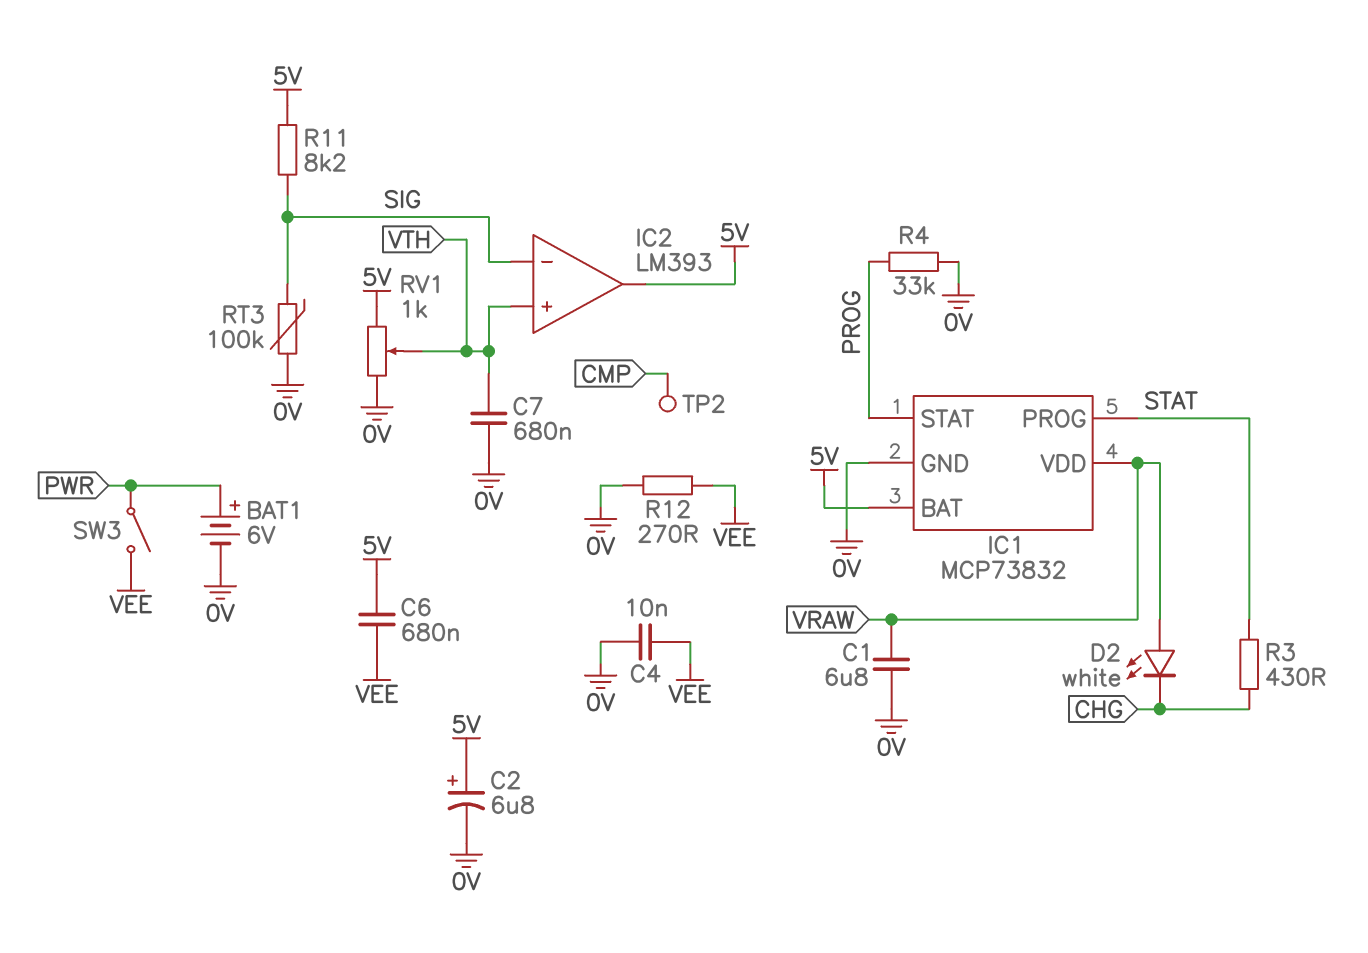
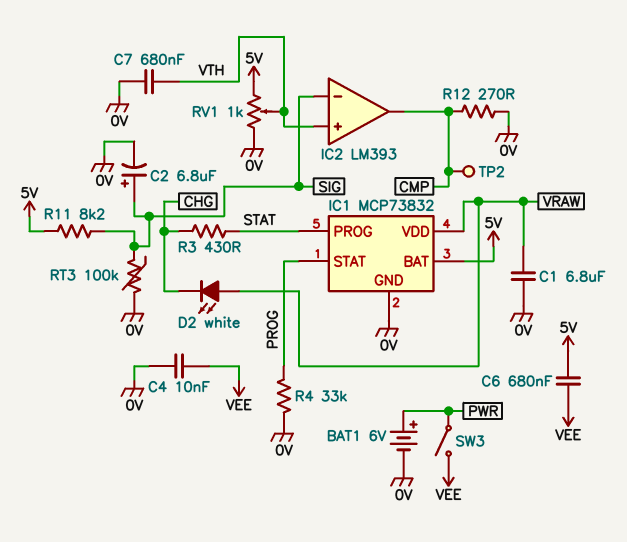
C2: 6.8uF (plus 5V, minus 0V) -> 6.8uF (plus SIG, minus 0V)
IC2 pin out: 5V -> CMP
R12: 270 (0V, VEE) -> 270 (0V, CMP)

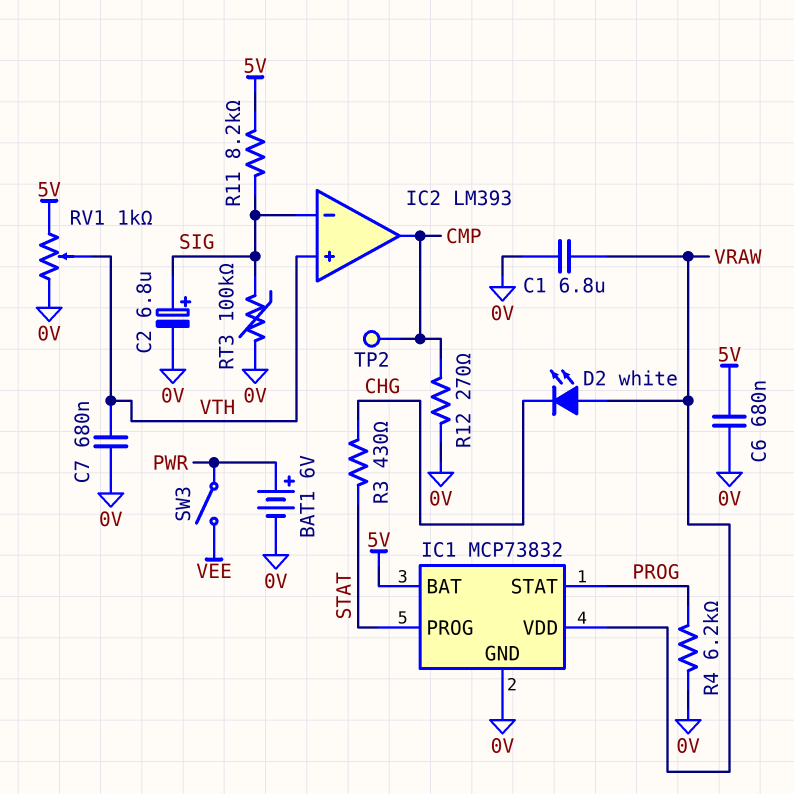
C4: 10nF (0V, VEE) -> none
C6: 680nF (5V, VEE) -> 680nF (0V, 5V)
R4: 33k (0V, PROG) -> 6.2k (0V, PROG)

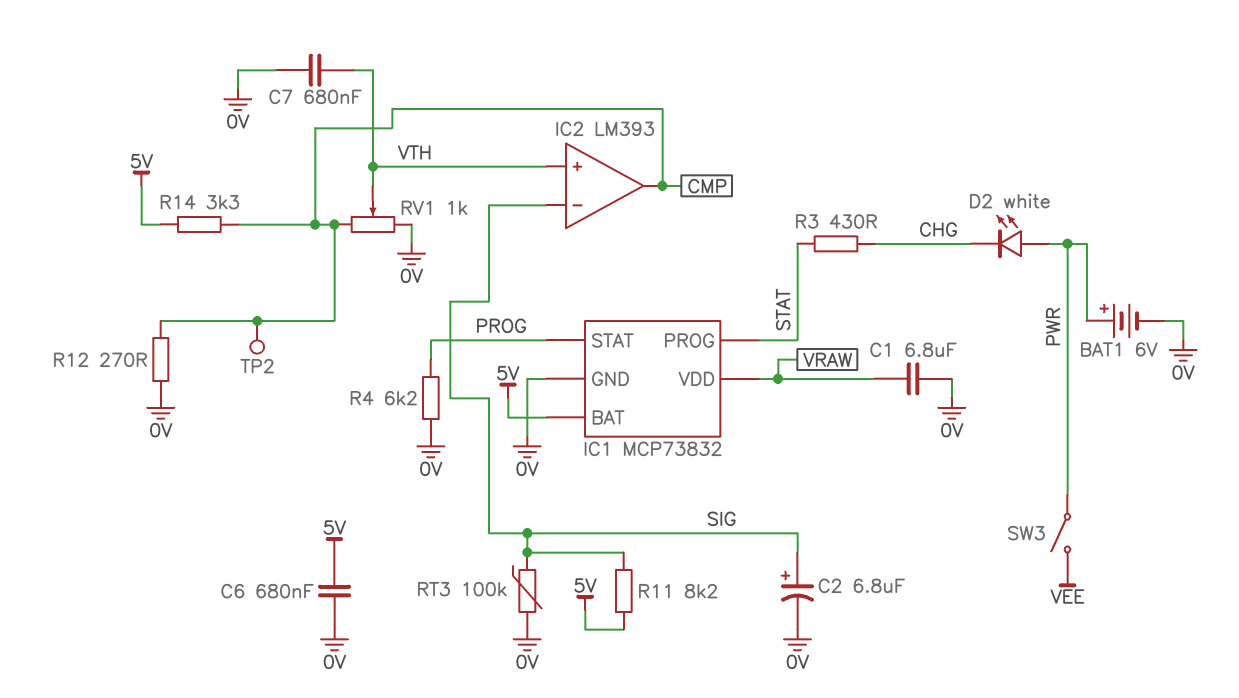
D2: LED white (A VRAW, K CHG) -> LED white (A PWR, K CHG)
R14: none -> 3.3k (5V, CMP)
RV1: 1k (0V, 5V, wiper VTH) -> 1k (0V, CMP, wiper VTH)

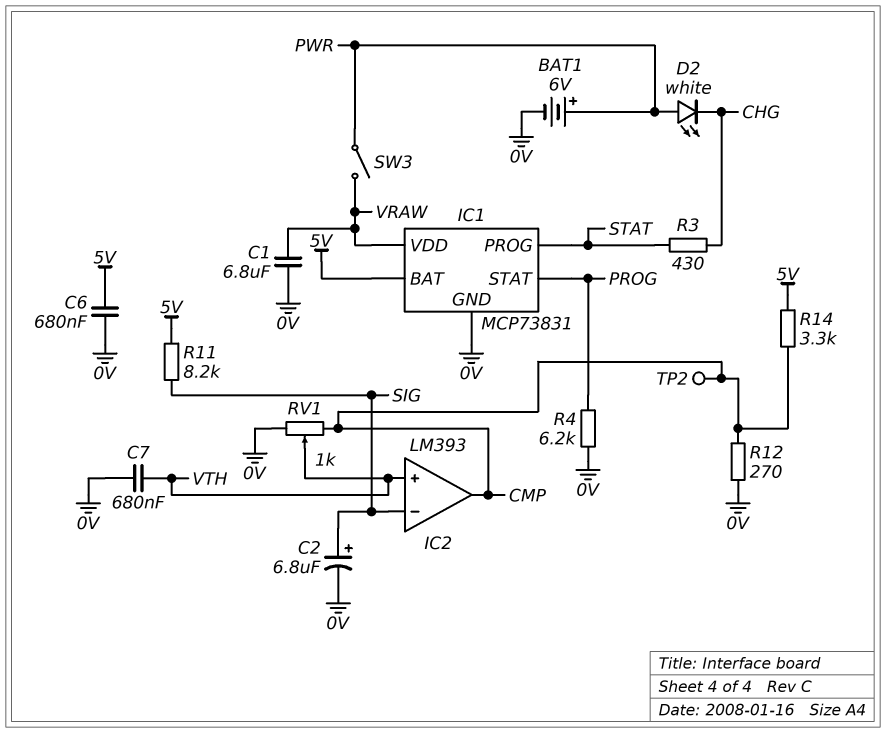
IC1: MCP73832 -> MCP73831
RT3: 100k (0V, SIG) -> none
SW3: switch (PWR, VEE) -> switch (PWR, VRAW)

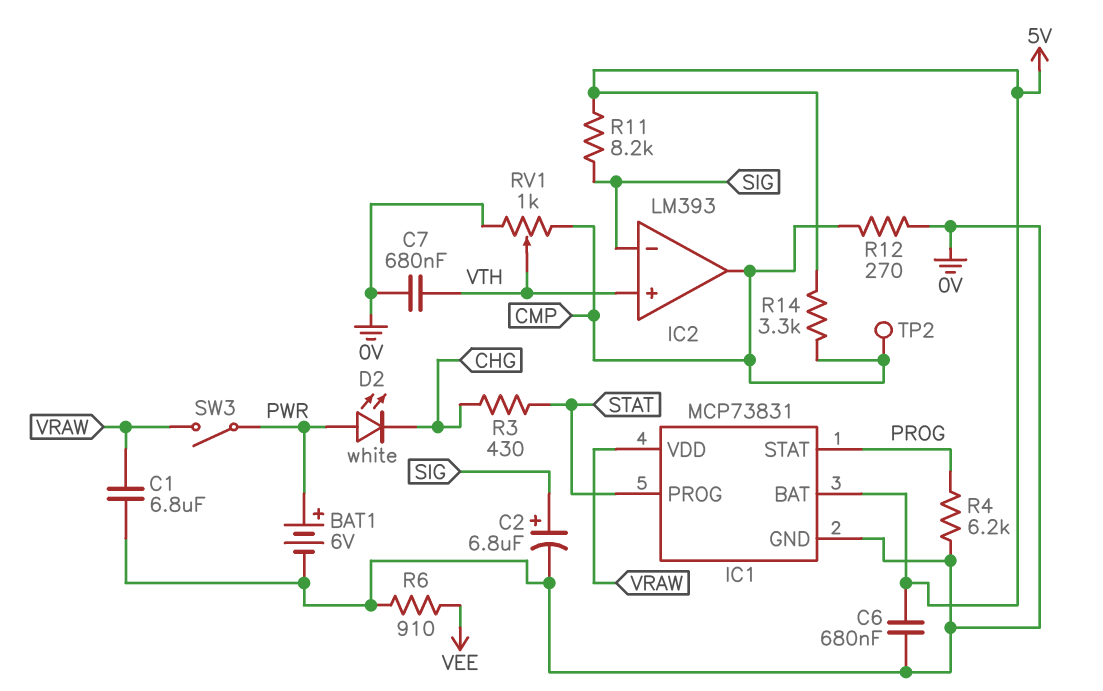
R6: none -> 910 (0V, VEE)

